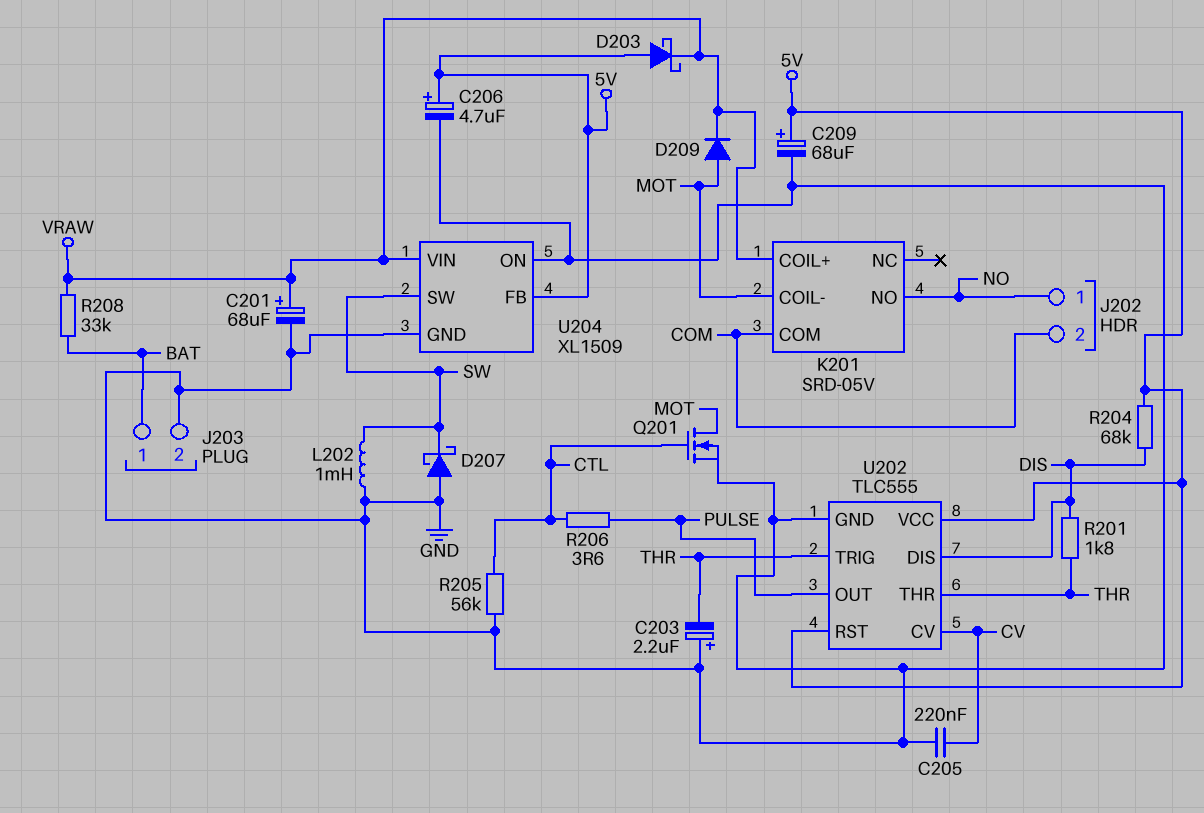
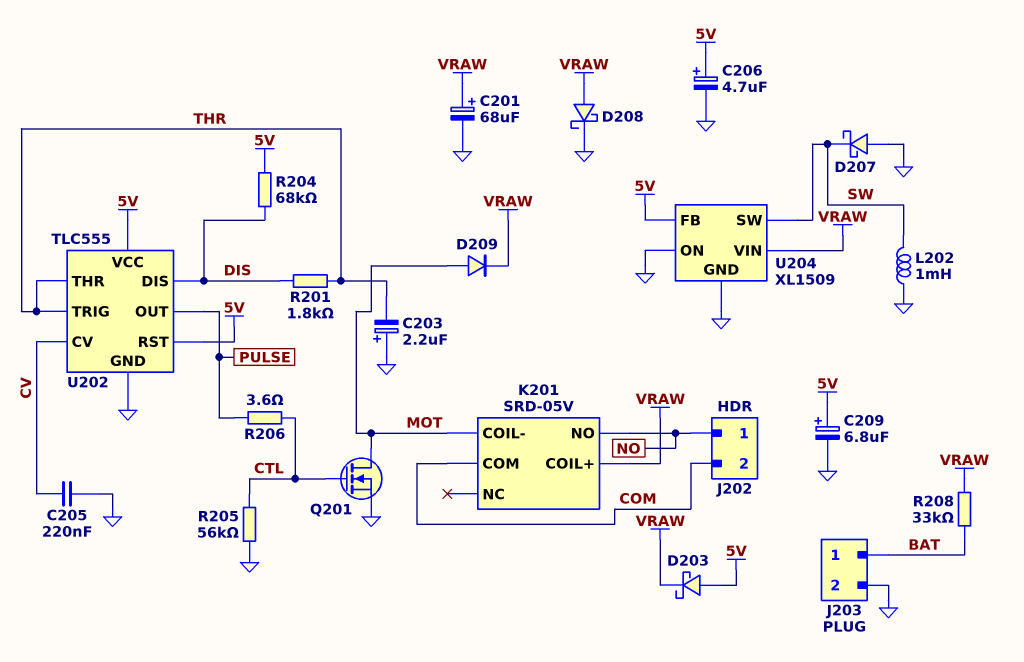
C209: 68uF (plus 5V, minus GND) -> 6.8uF (plus 5V, minus GND)
D208: none -> schottky (A VRAW, K GND)

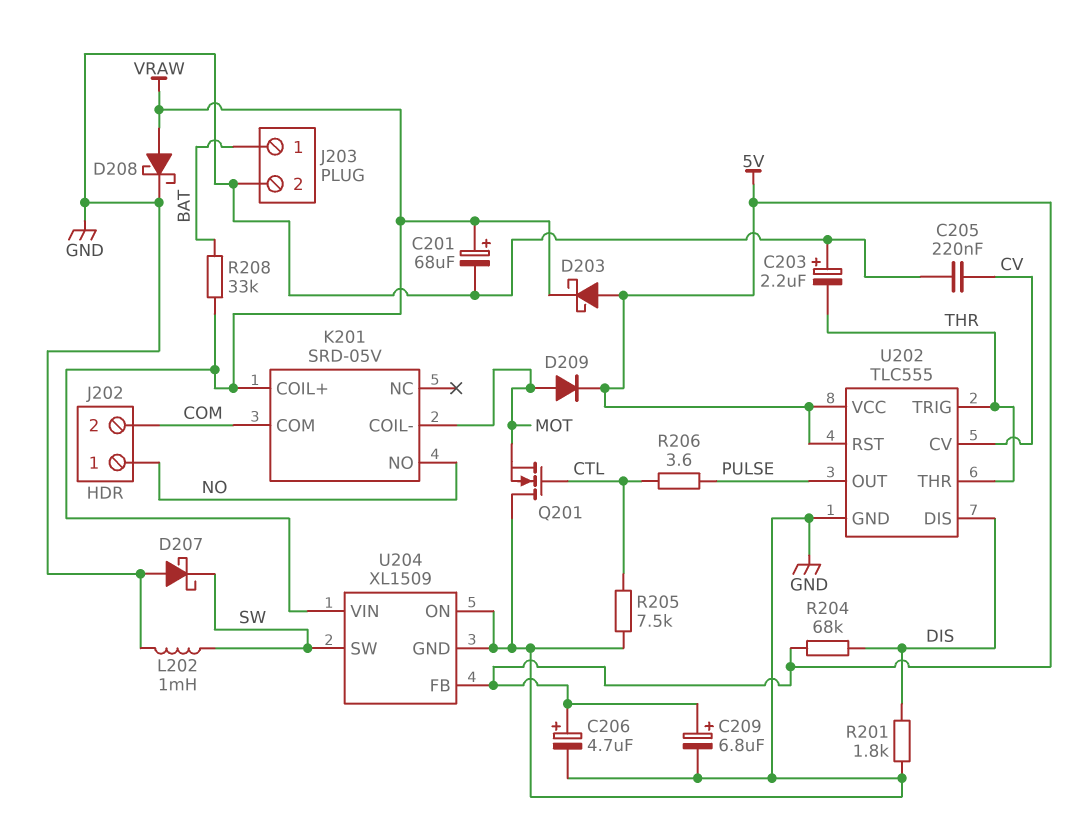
D209: diode (A MOT, K VRAW) -> diode (A MOT, K 5V)
Q201: NMOS (G CTL, D MOT, S GND) -> NMOS (G CTL, D GND, S MOT)
R201: 1.8k (DIS, THR) -> 1.8k (DIS, GND)
R205: 56k (CTL, GND) -> 7.5k (CTL, GND)

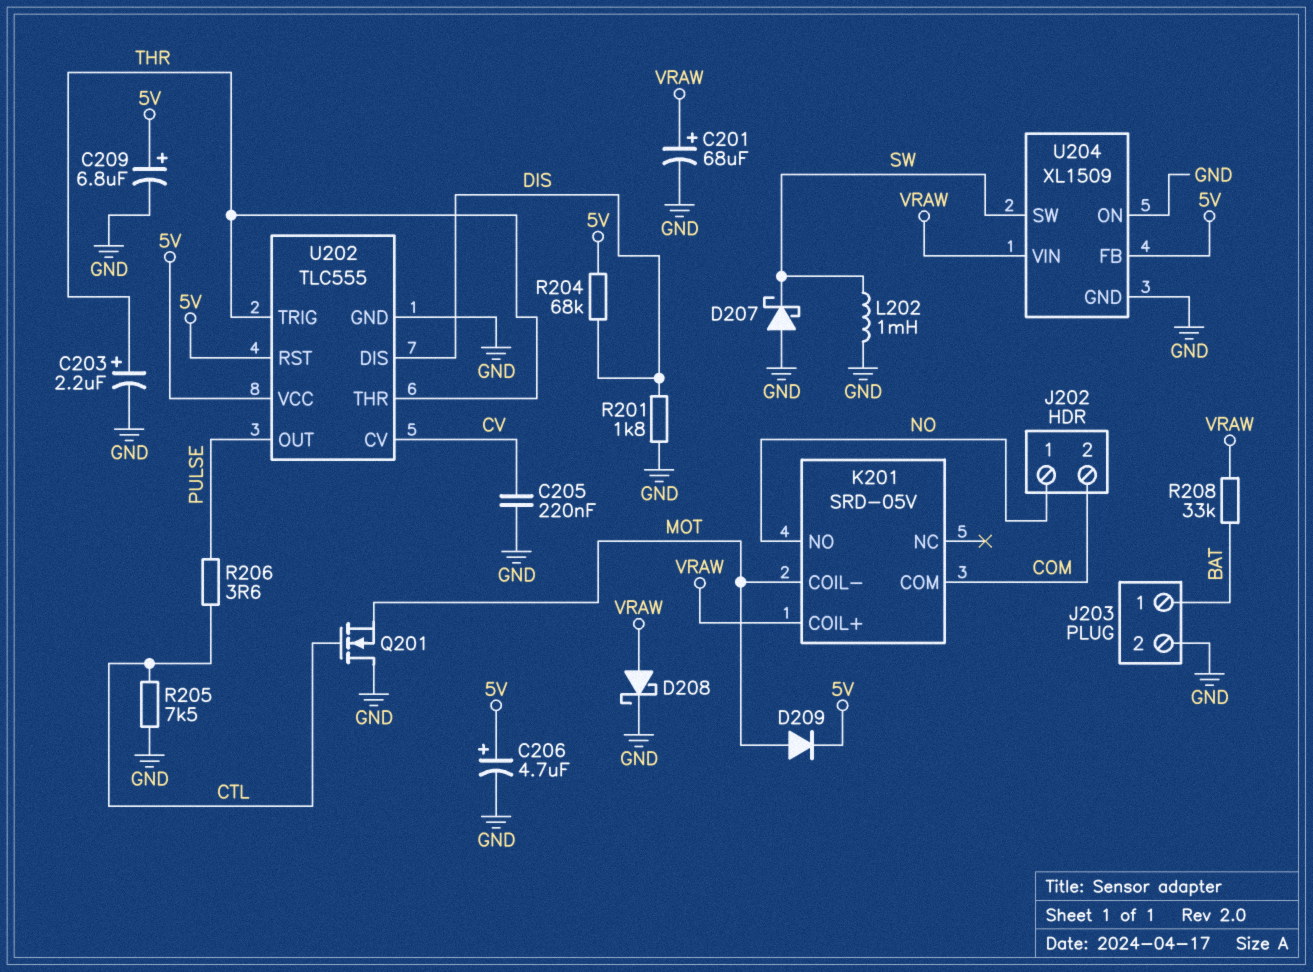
C203: 2.2uF (plus GND, minus THR) -> 2.2uF (plus THR, minus GND)
D203: schottky (A 5V, K VRAW) -> none

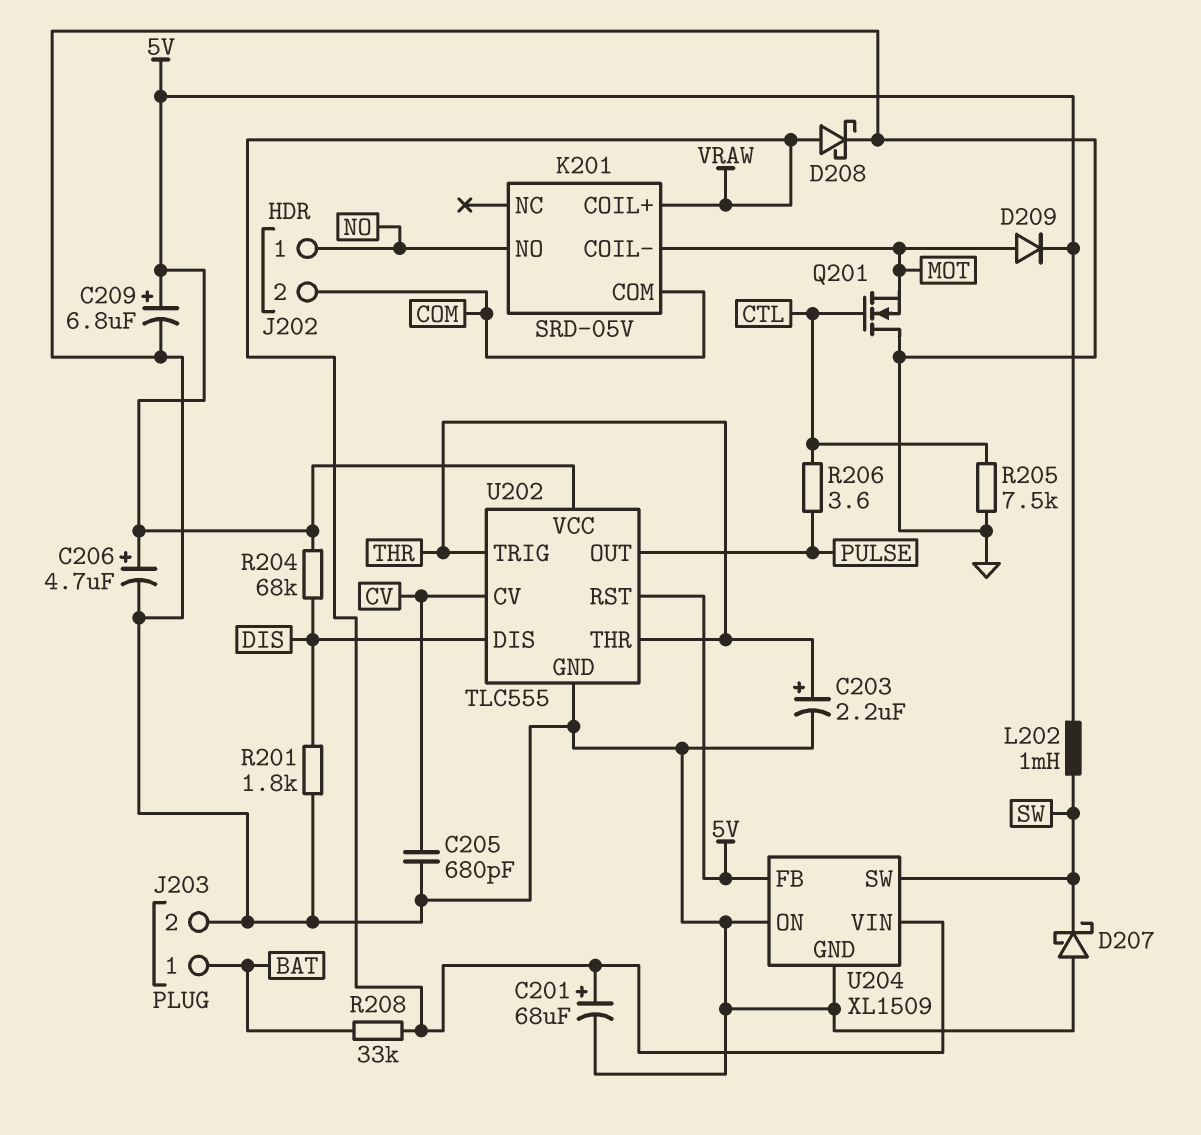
C205: 220nF (CV, GND) -> 680pF (CV, GND)
L202: 1mH (GND, SW) -> 1mH (5V, SW)

